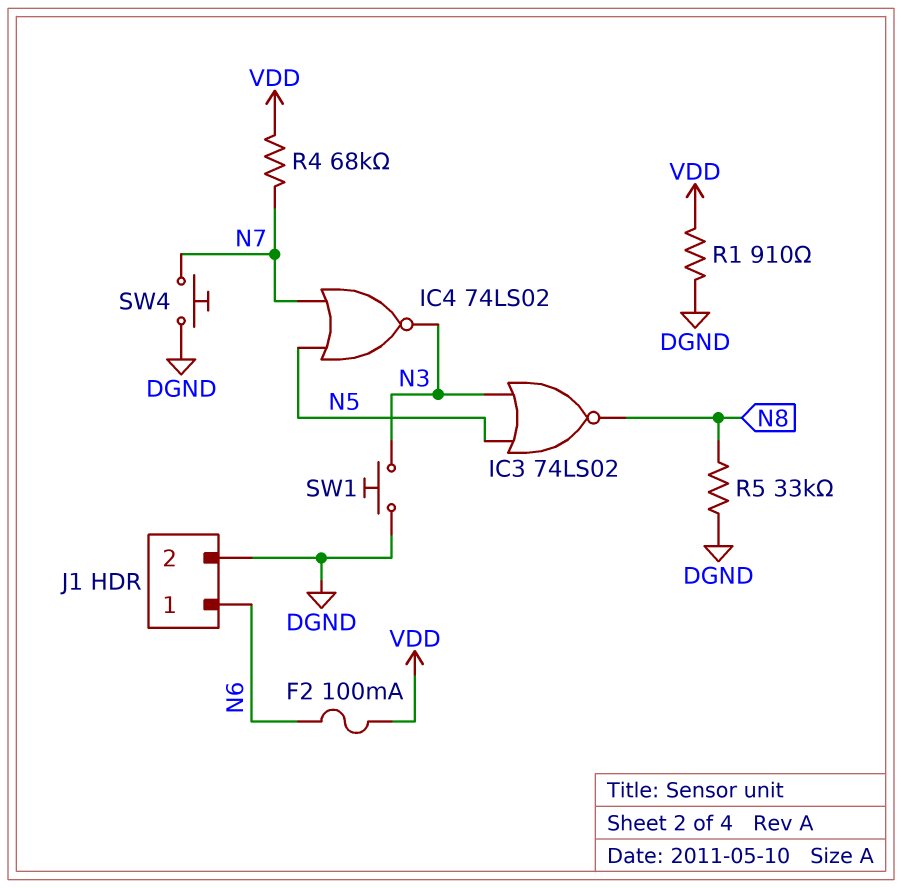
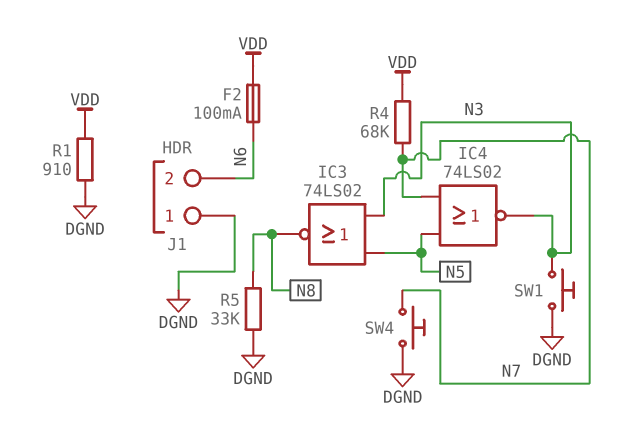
J1 pin 1: N6 -> DGND
J1 pin 2: DGND -> N6

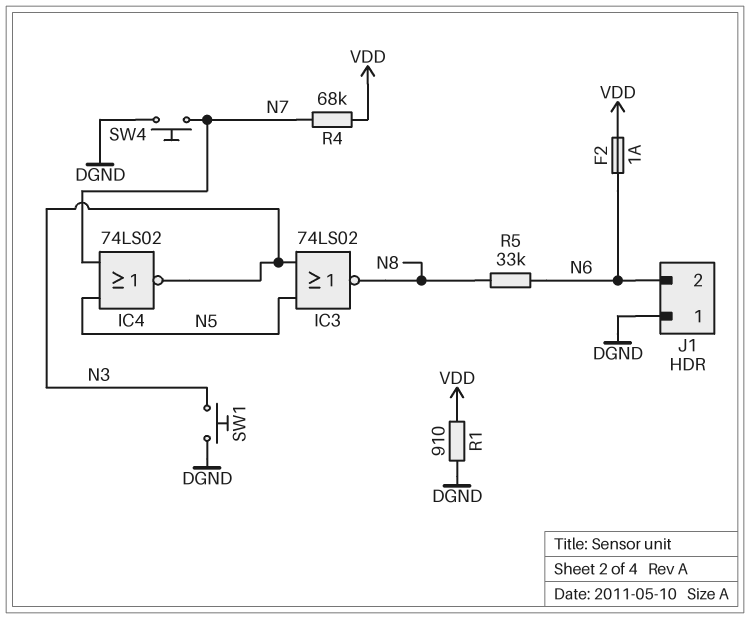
F2: 100mA (N6, VDD) -> 1A (N6, VDD)
R5: 33k (DGND, N8) -> 33k (N6, N8)

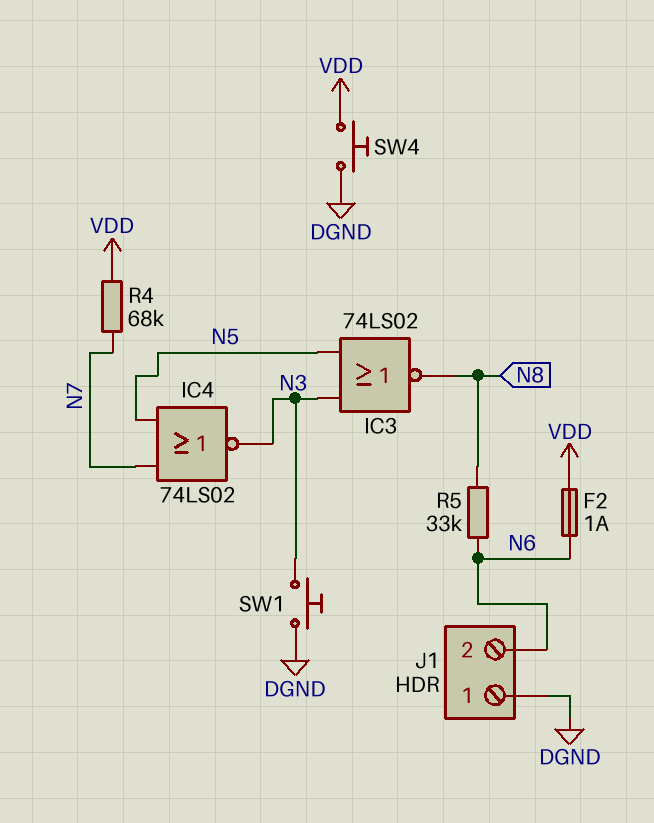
R1: 910 (DGND, VDD) -> none
SW4: button (DGND, N7) -> button (DGND, VDD)

